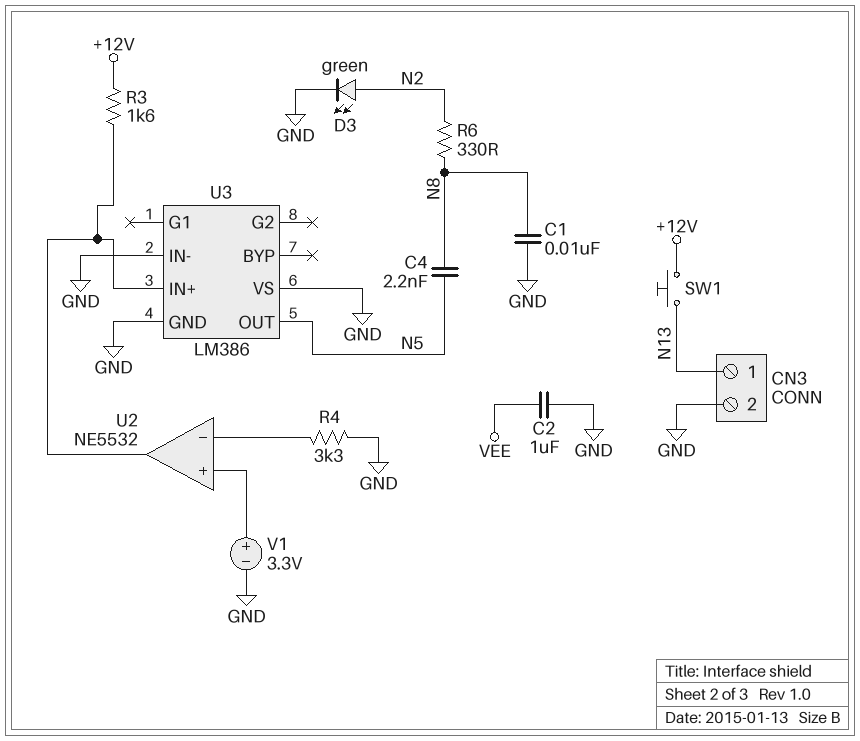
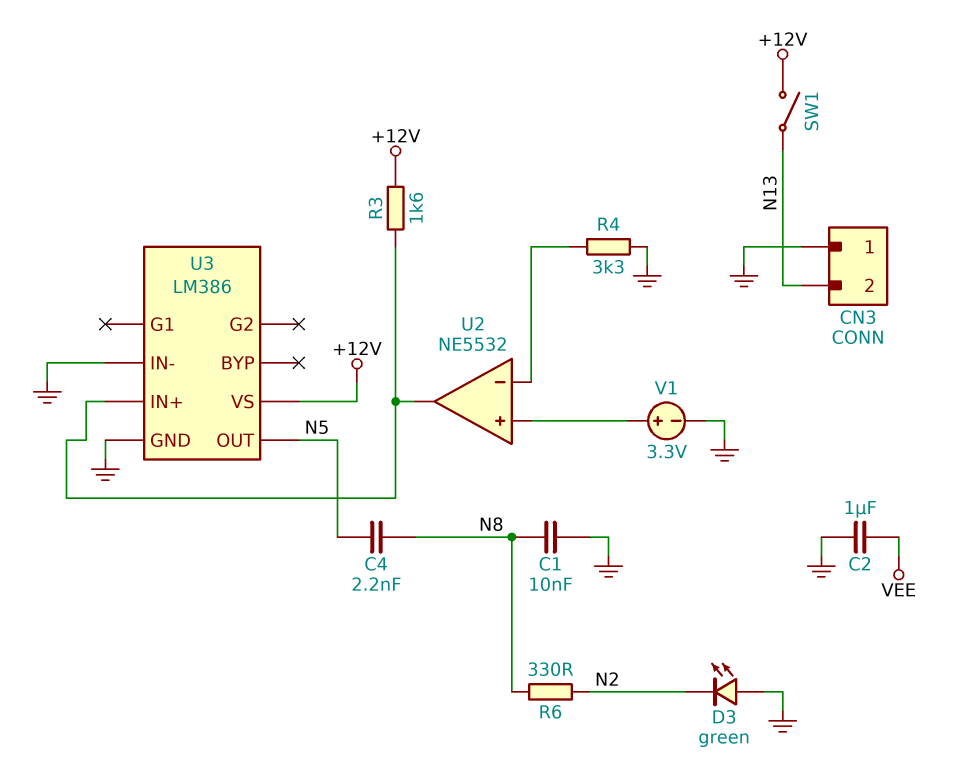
CN3 pin 1: N13 -> GND
CN3 pin 2: GND -> N13
D3: LED green (A N2, K GND) -> LED green (A GND, K N2)
SW1: button (+12V, N13) -> switch (+12V, N13)
U3 pin VS: GND -> +12V

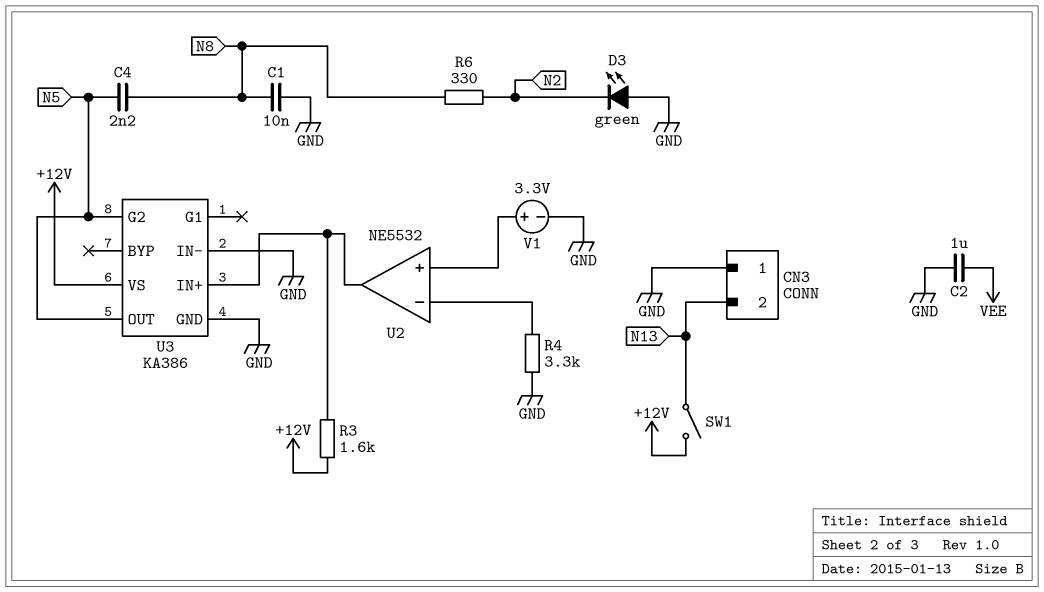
U3: LM386 -> KA386
U3 pin G2: none -> N5

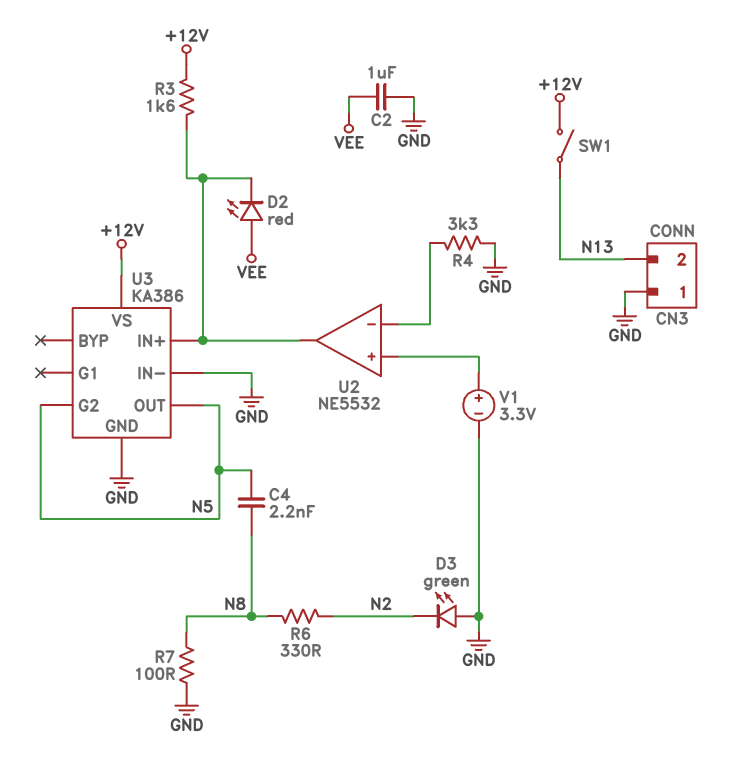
C1: 10nF (GND, N8) -> none
D2: none -> LED red (A VEE, K U2/out)
R7: none -> 100 (GND, N8)

